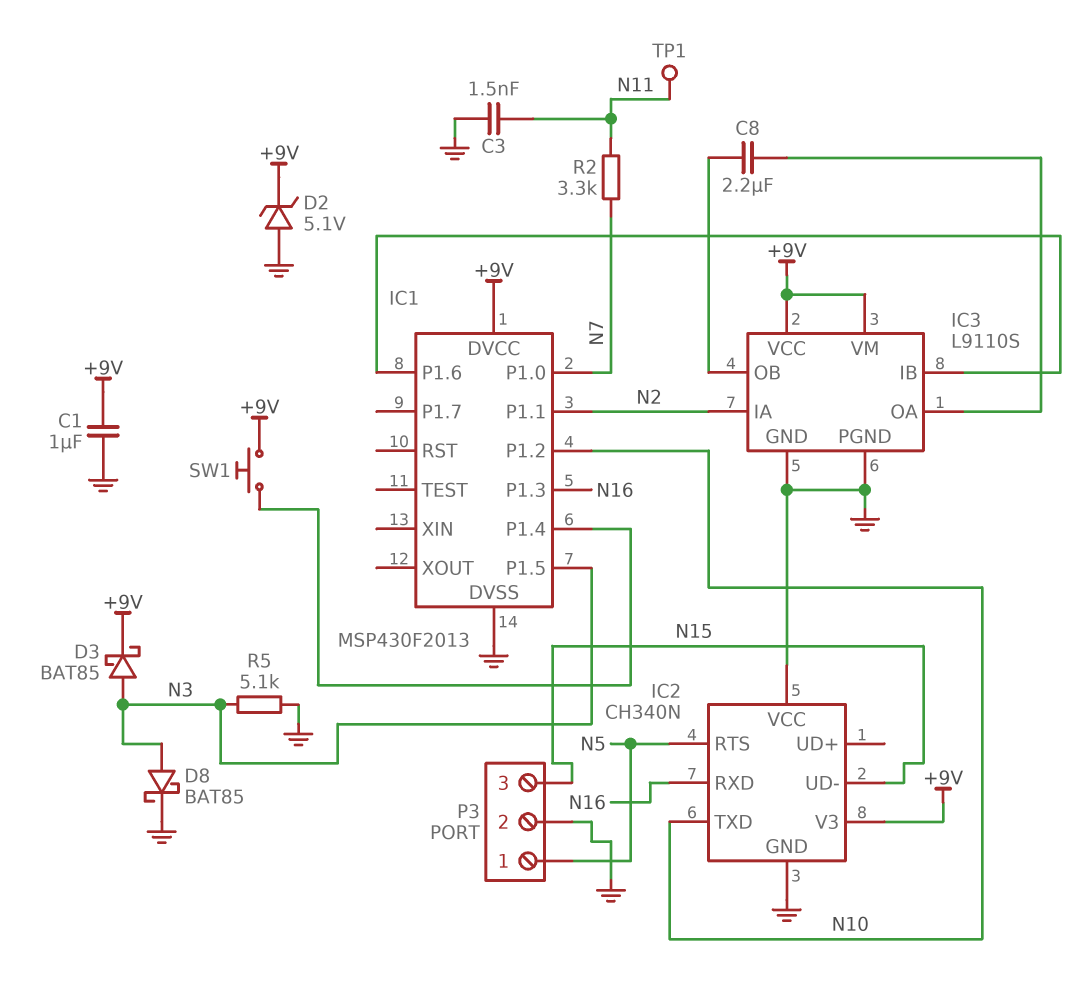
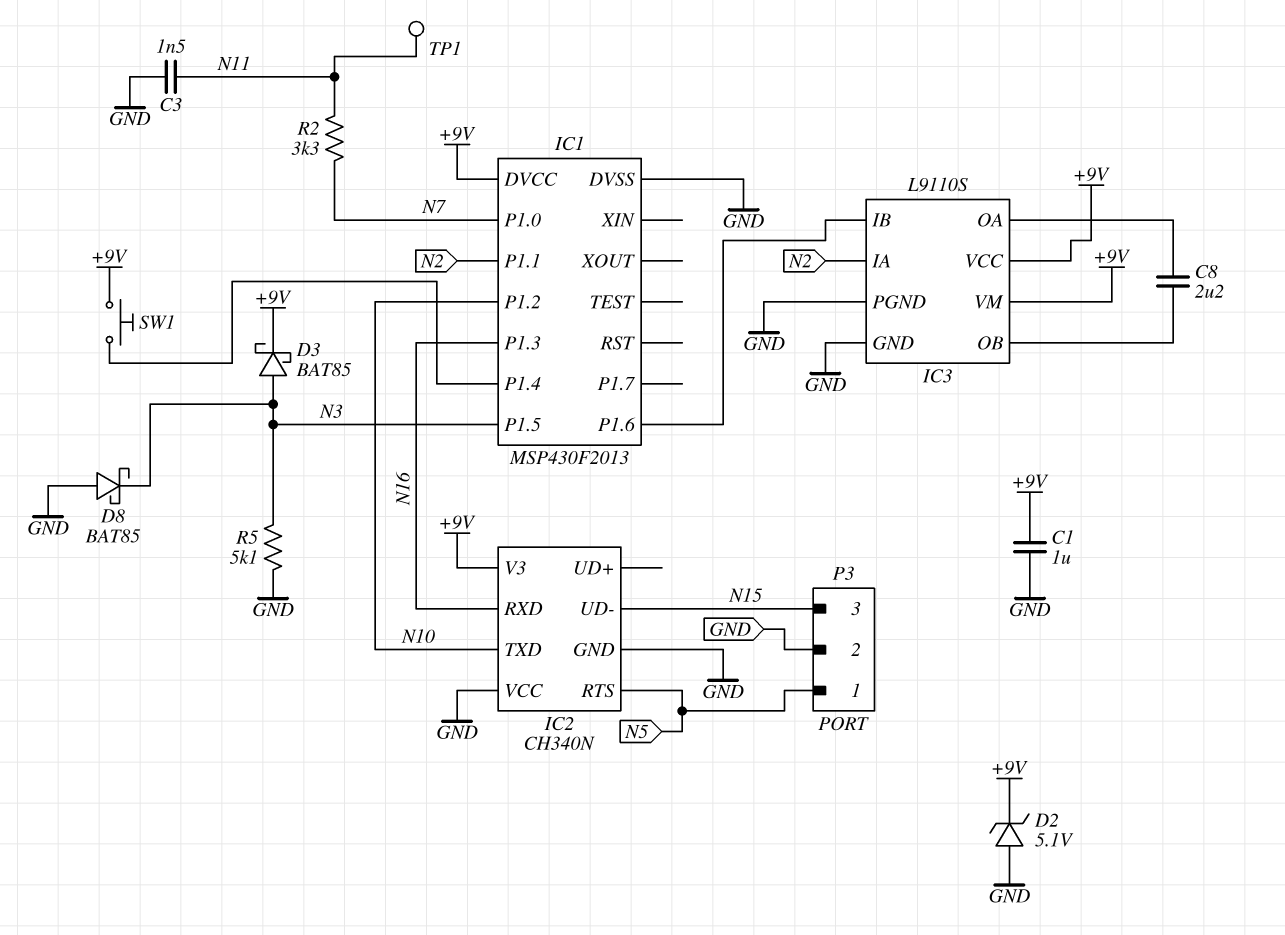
D8: schottky BAT85 (A N3, K GND) -> schottky BAT85 (A GND, K N3)

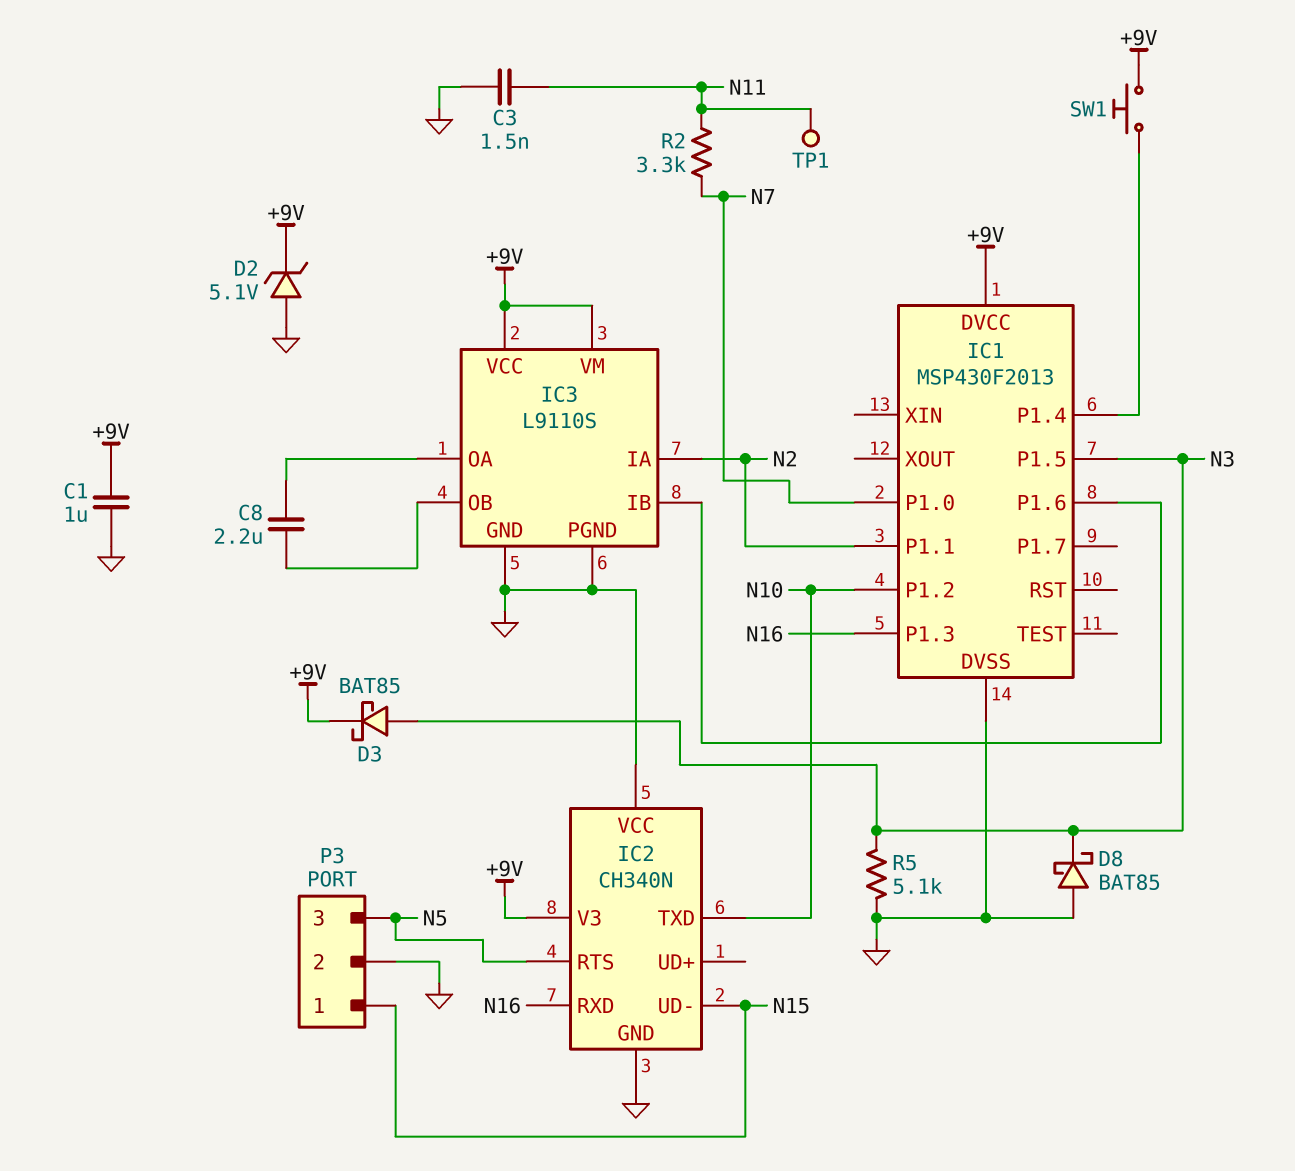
P3 pin 1: N5 -> N15
P3 pin 3: N15 -> N5

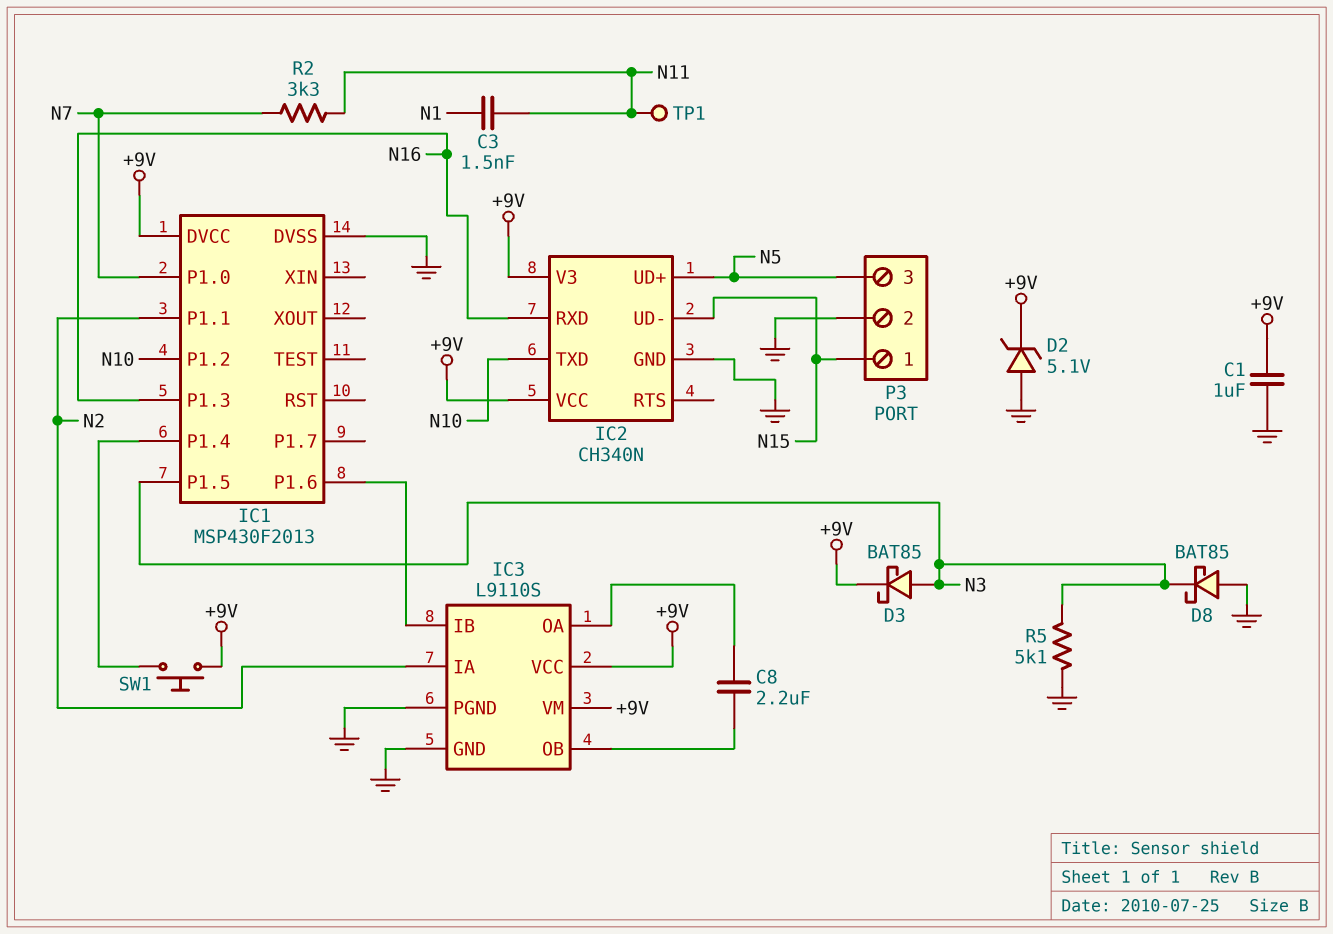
C3: 1.5nF (GND, N11) -> 1.5nF (N1, N11)
IC2 pin RTS: N5 -> none
IC2 pin UD+: none -> N5
IC2 pin VCC: GND -> +9V

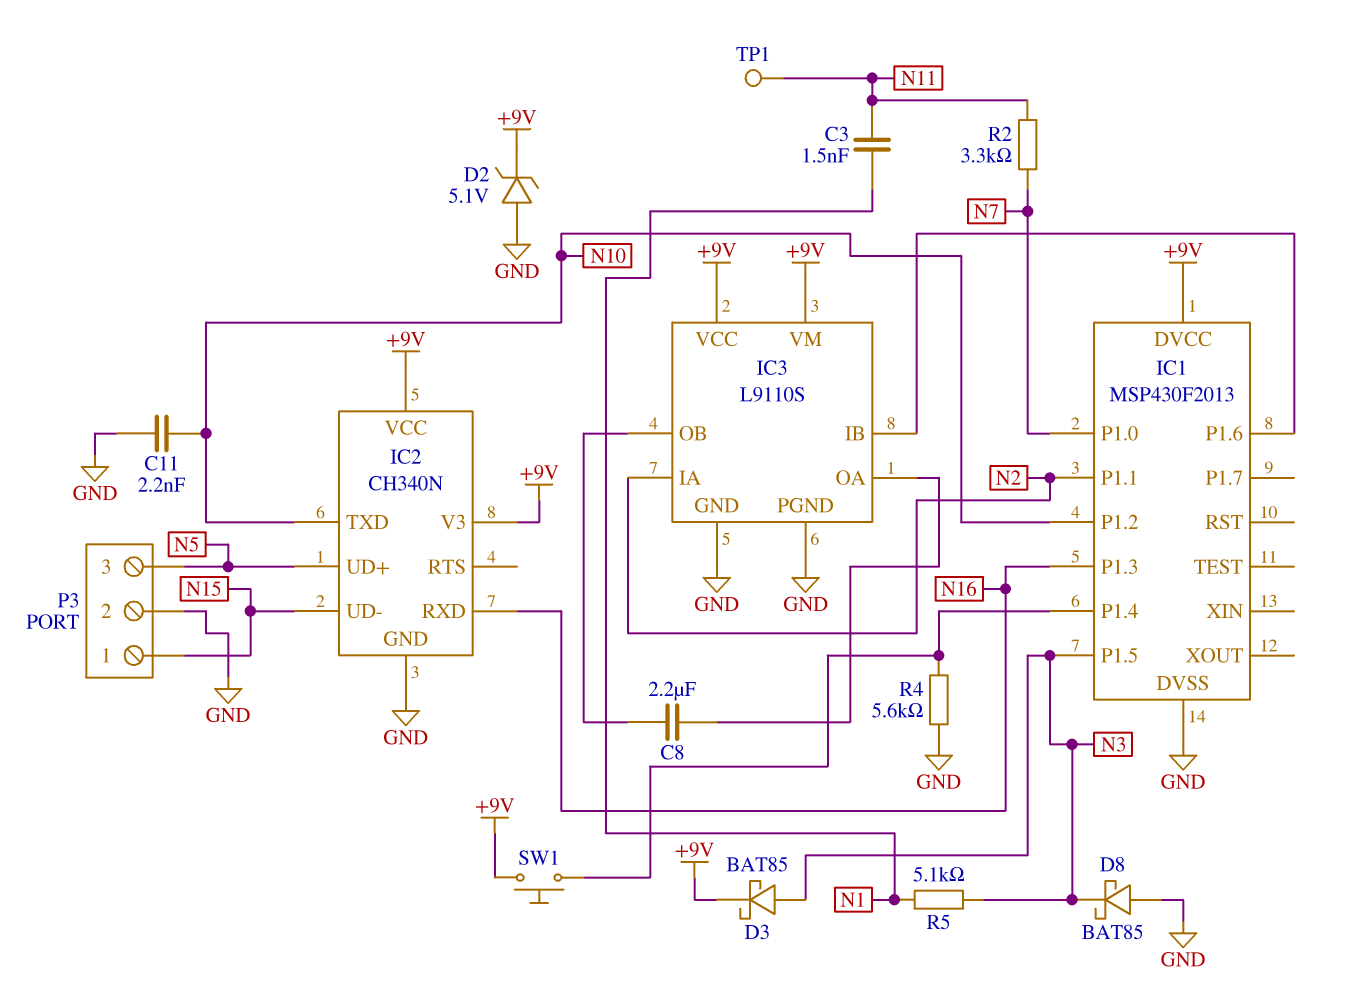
C1: 1uF (+9V, GND) -> none
C11: none -> 2.2nF (GND, N10)
R4: none -> 5.6k (GND, IC1/P1.4)
R5: 5.1k (GND, N3) -> 5.1k (N1, N3)

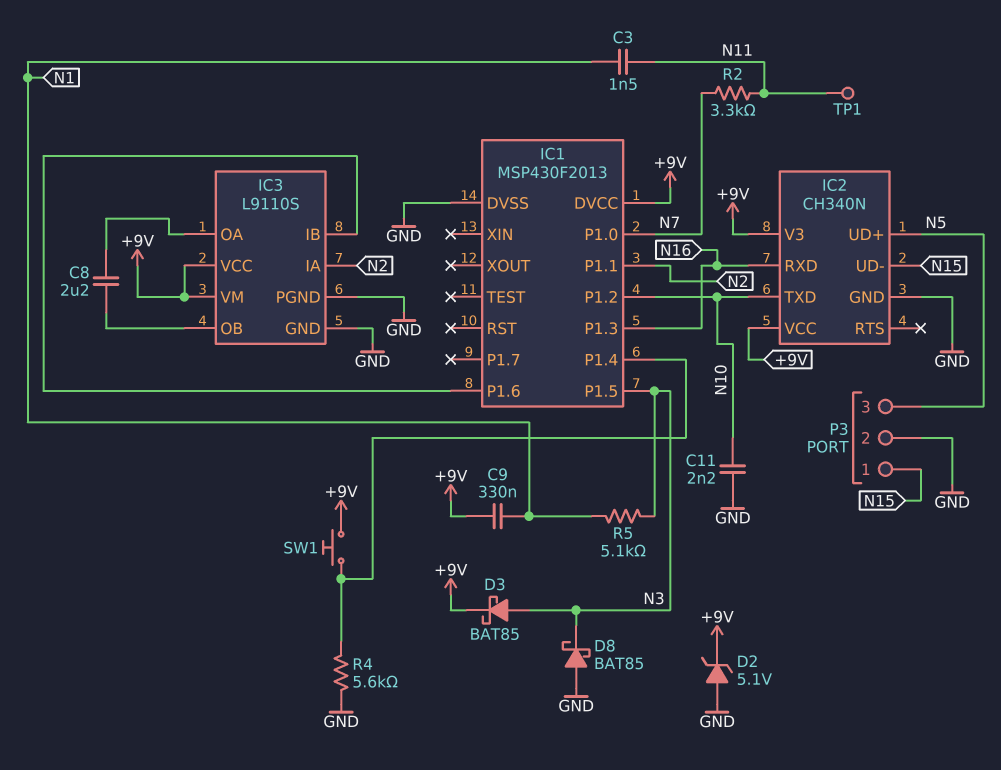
C9: none -> 330nF (+9V, N1)

